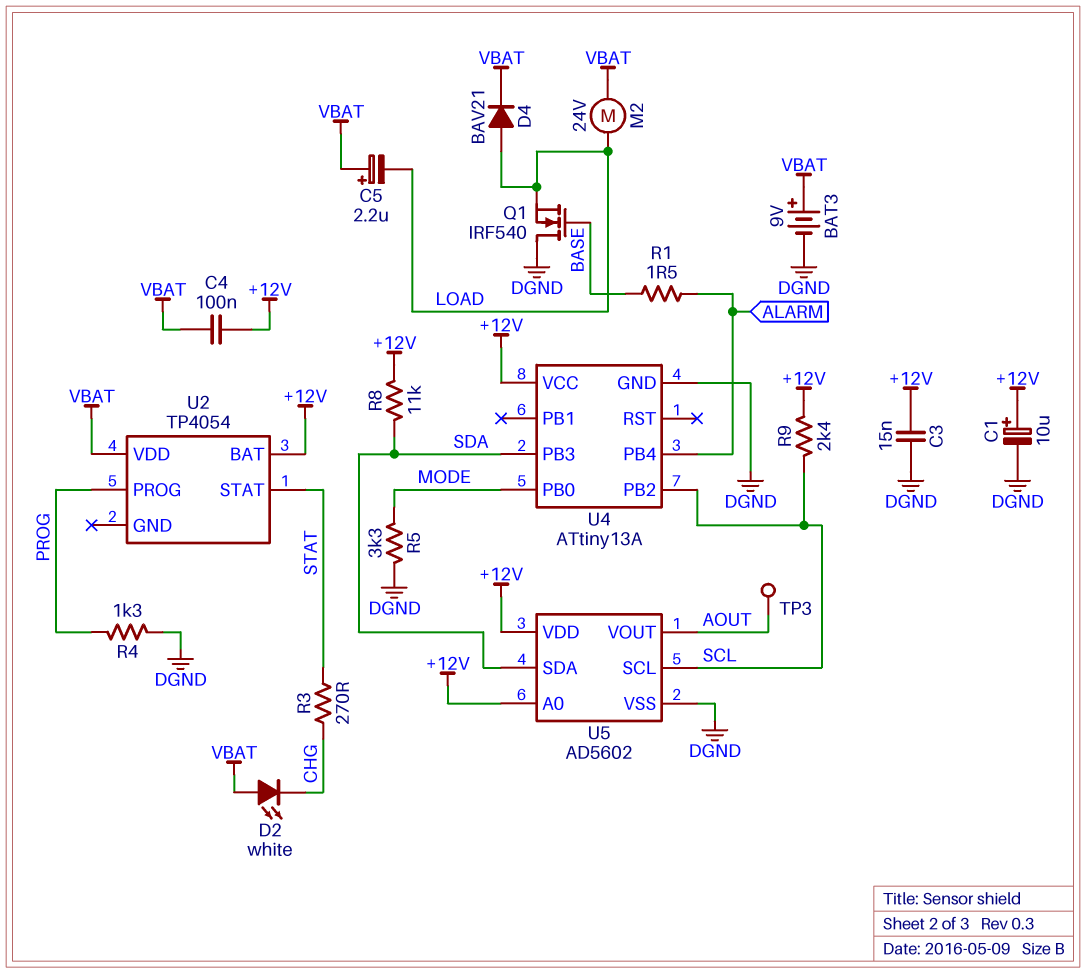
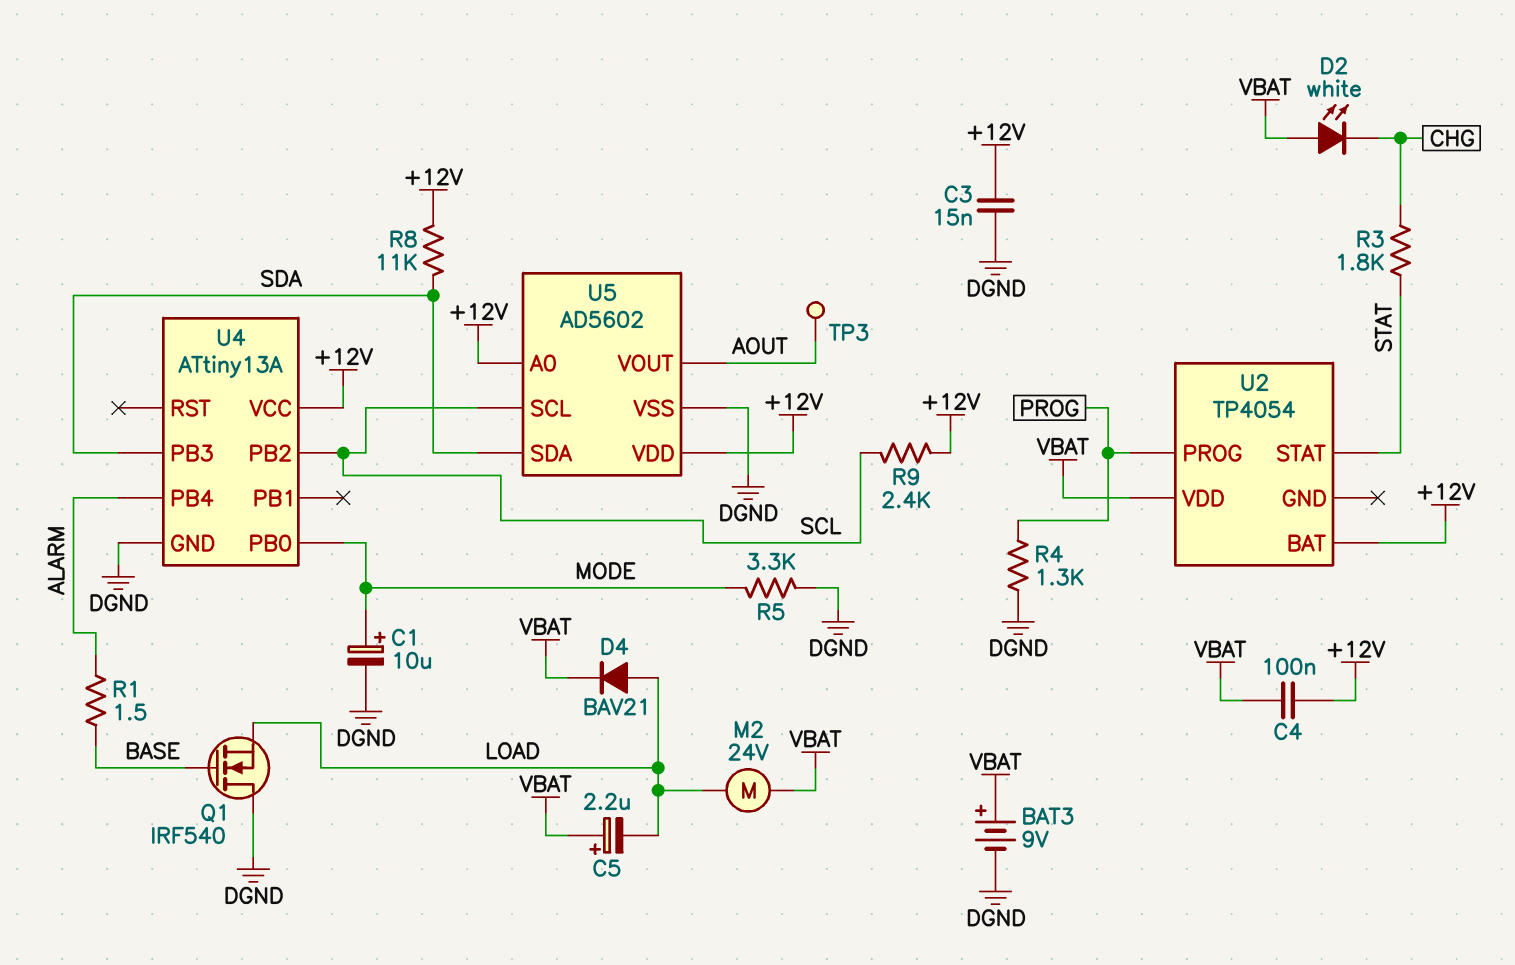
C1: 10uF (plus +12V, minus DGND) -> 10uF (plus MODE, minus DGND)
R3: 270 (CHG, STAT) -> 1.8k (CHG, STAT)

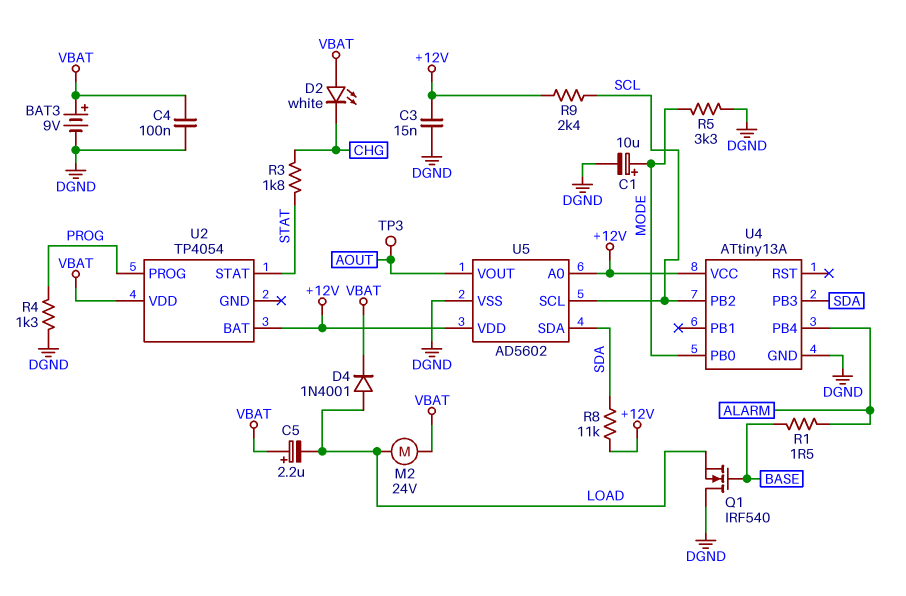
C4: 100nF (+12V, VBAT) -> 100nF (DGND, VBAT)
D4: diode BAV21 (A LOAD, K VBAT) -> diode 1N4001 (A LOAD, K VBAT)

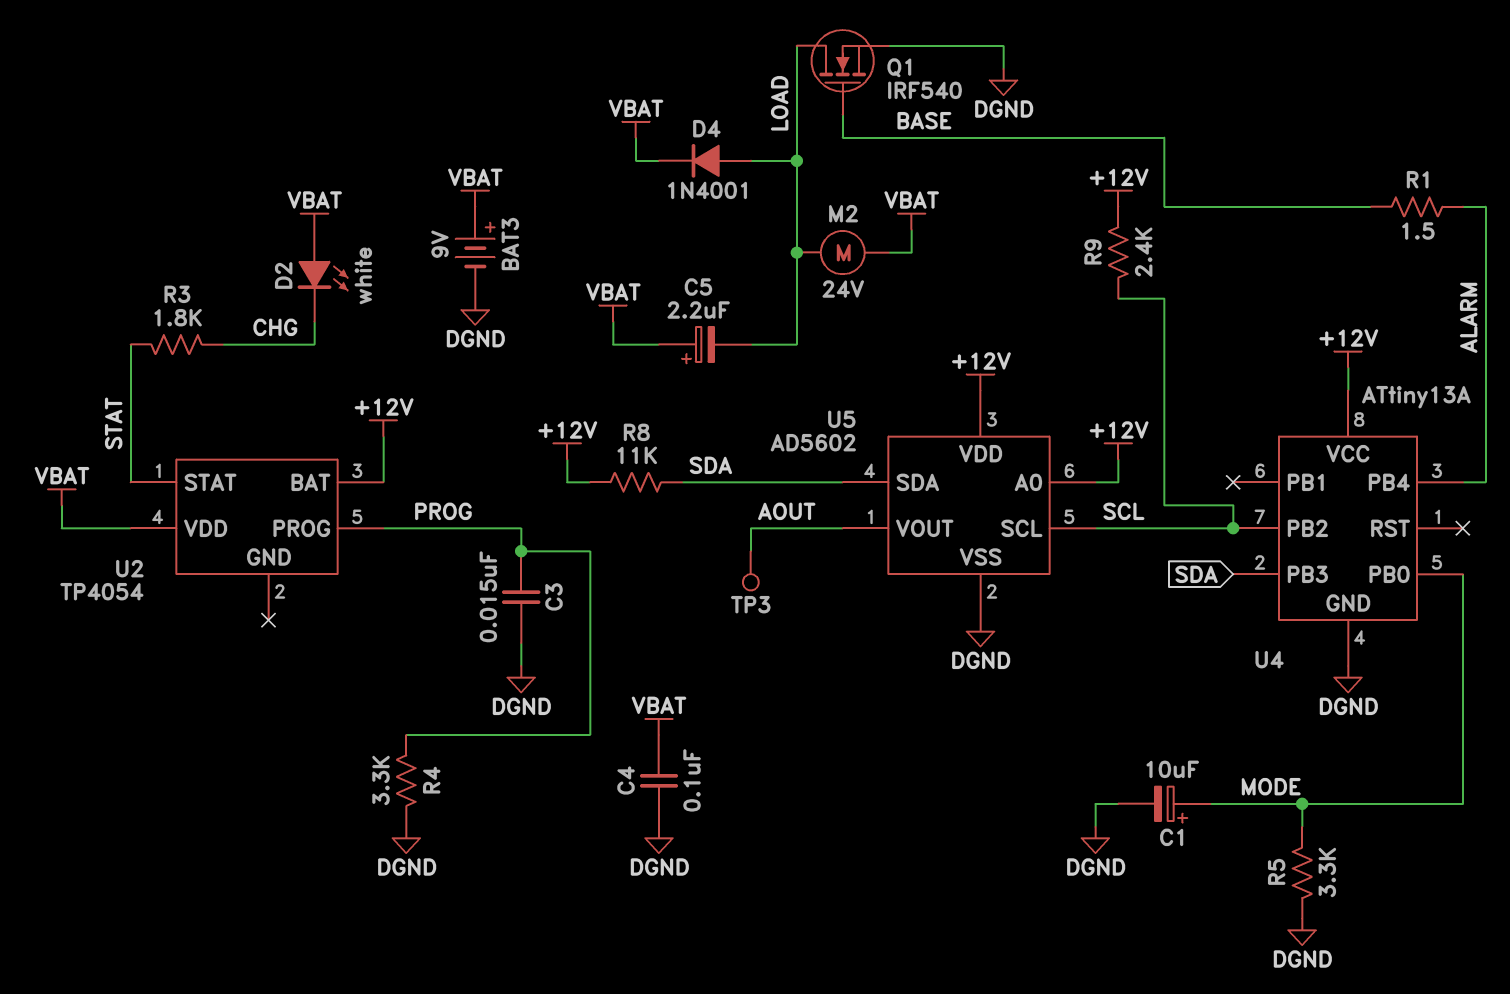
C3: 15nF (+12V, DGND) -> 15nF (DGND, PROG)
Q1: NMOS IRF540 (G BASE, D DGND, S LOAD) -> NMOS IRF540 (G BASE, D LOAD, S DGND)
R4: 1.3k (DGND, PROG) -> 3.3k (DGND, PROG)

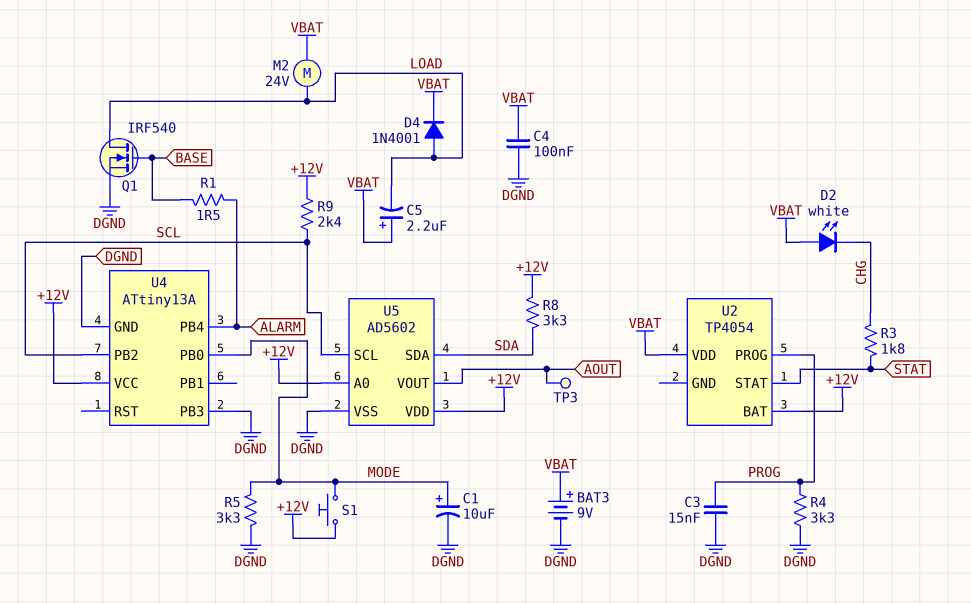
R8: 11k (+12V, SDA) -> 3.3k (+12V, SDA)
S1: none -> button (+12V, MODE)
U4 pin PB3: SDA -> DGND

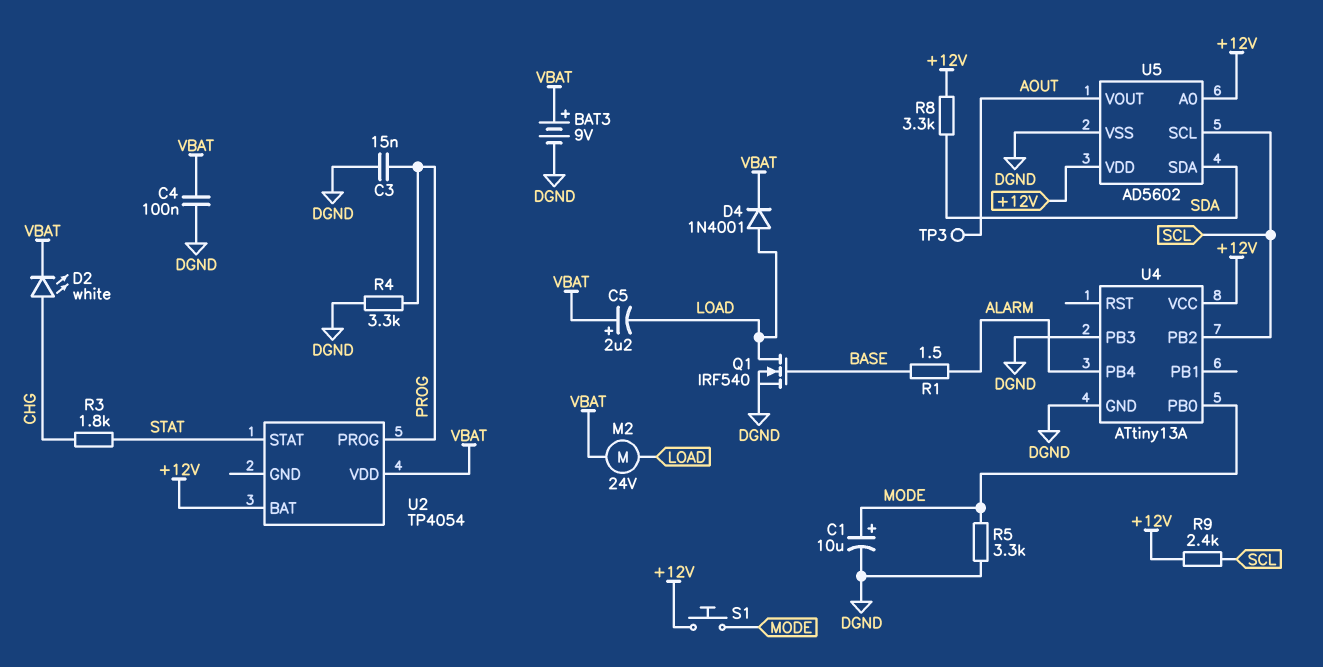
D2: LED white (A VBAT, K CHG) -> LED white (A CHG, K VBAT)

